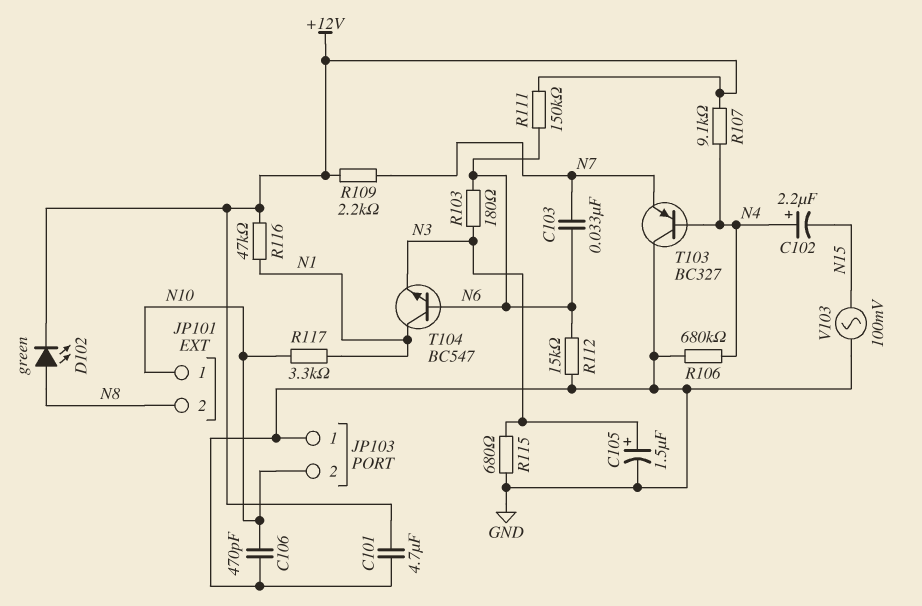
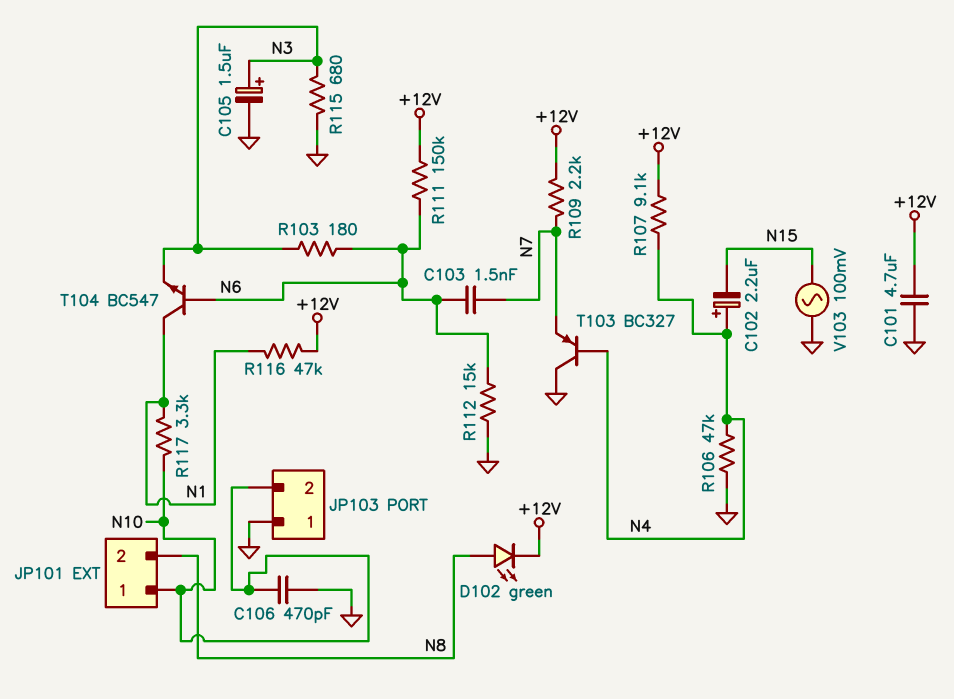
C103: 33nF (N6, N7) -> 1.5nF (N6, N7)
R106: 680k (GND, N4) -> 47k (GND, N4)

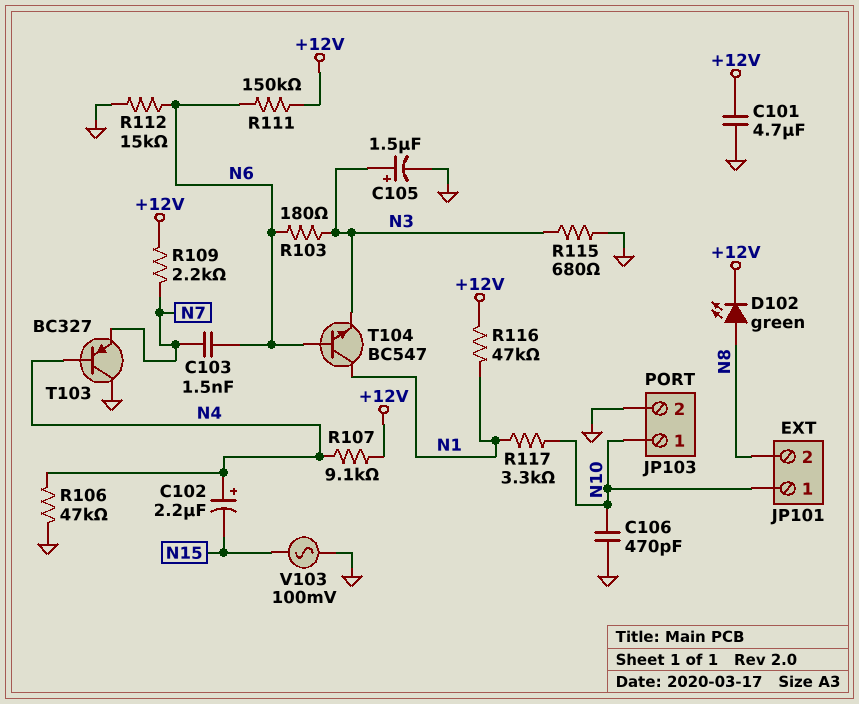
JP103 pin 1: GND -> N10
JP103 pin 2: N10 -> GND

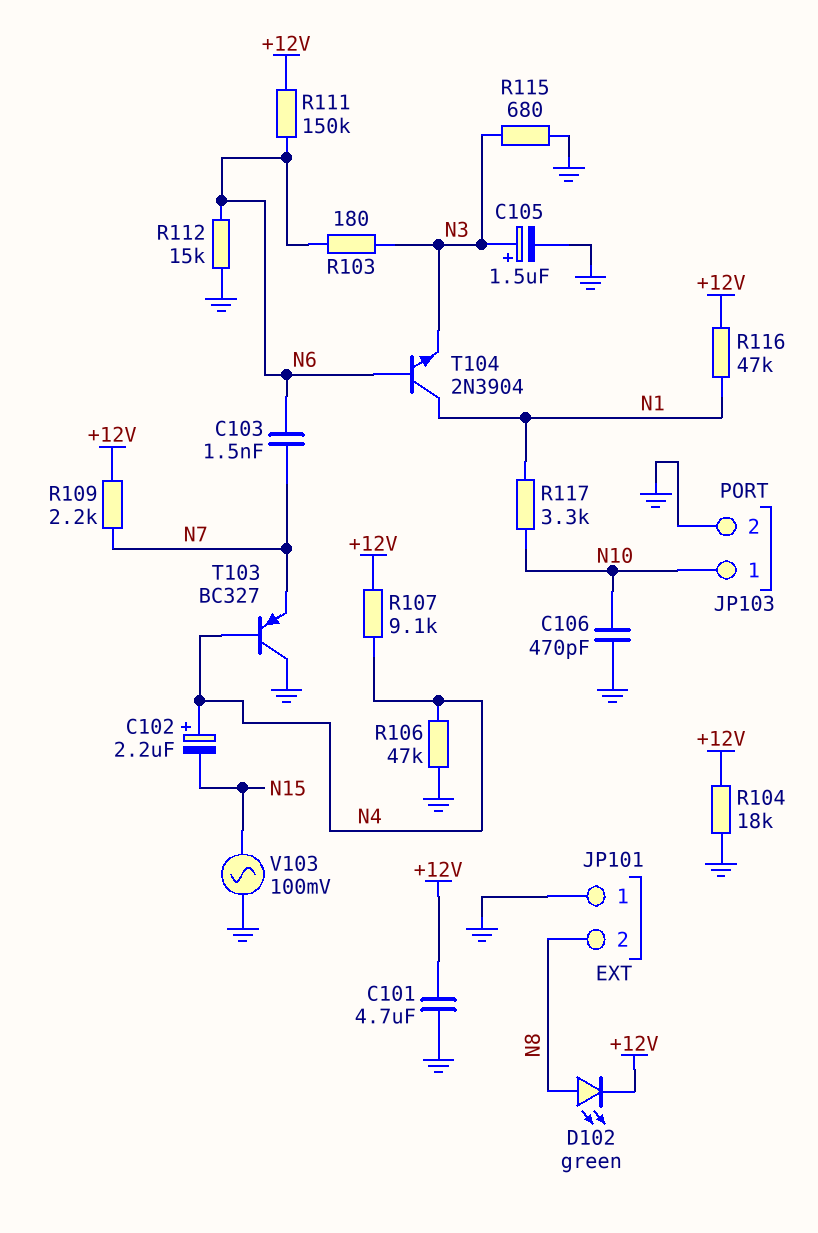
JP101 pin 1: N10 -> GND
R104: none -> 18k (+12V, GND)
T104: NPN BC547 (B N6, C N1, E N3) -> NPN 2N3904 (B N6, C N1, E N3)

